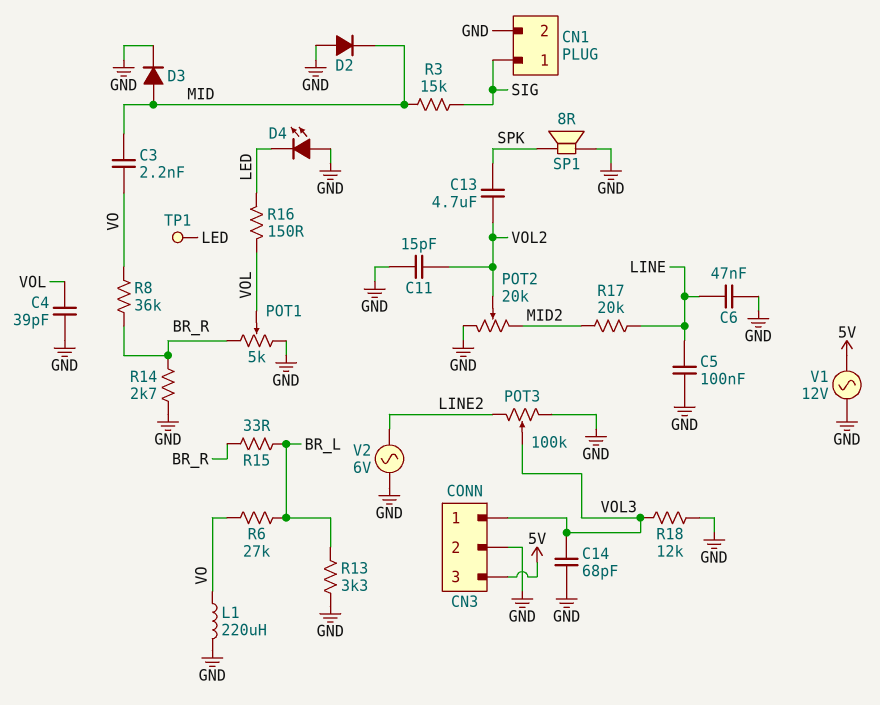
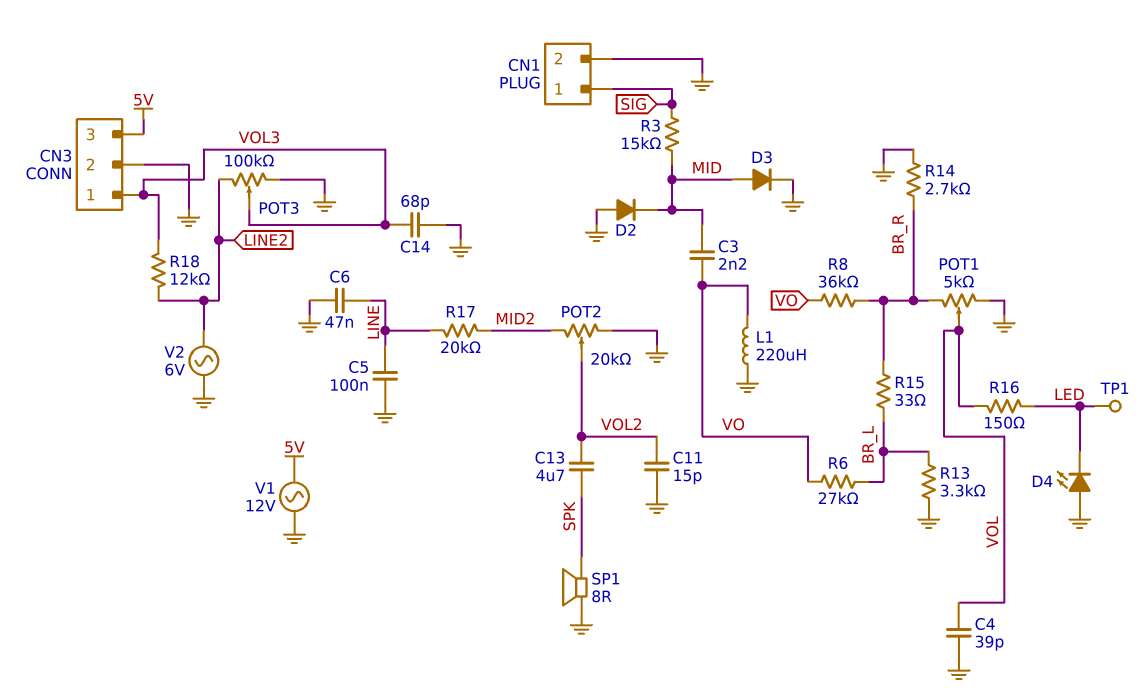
R18: 12k (GND, VOL3) -> 12k (LINE2, VOL3)

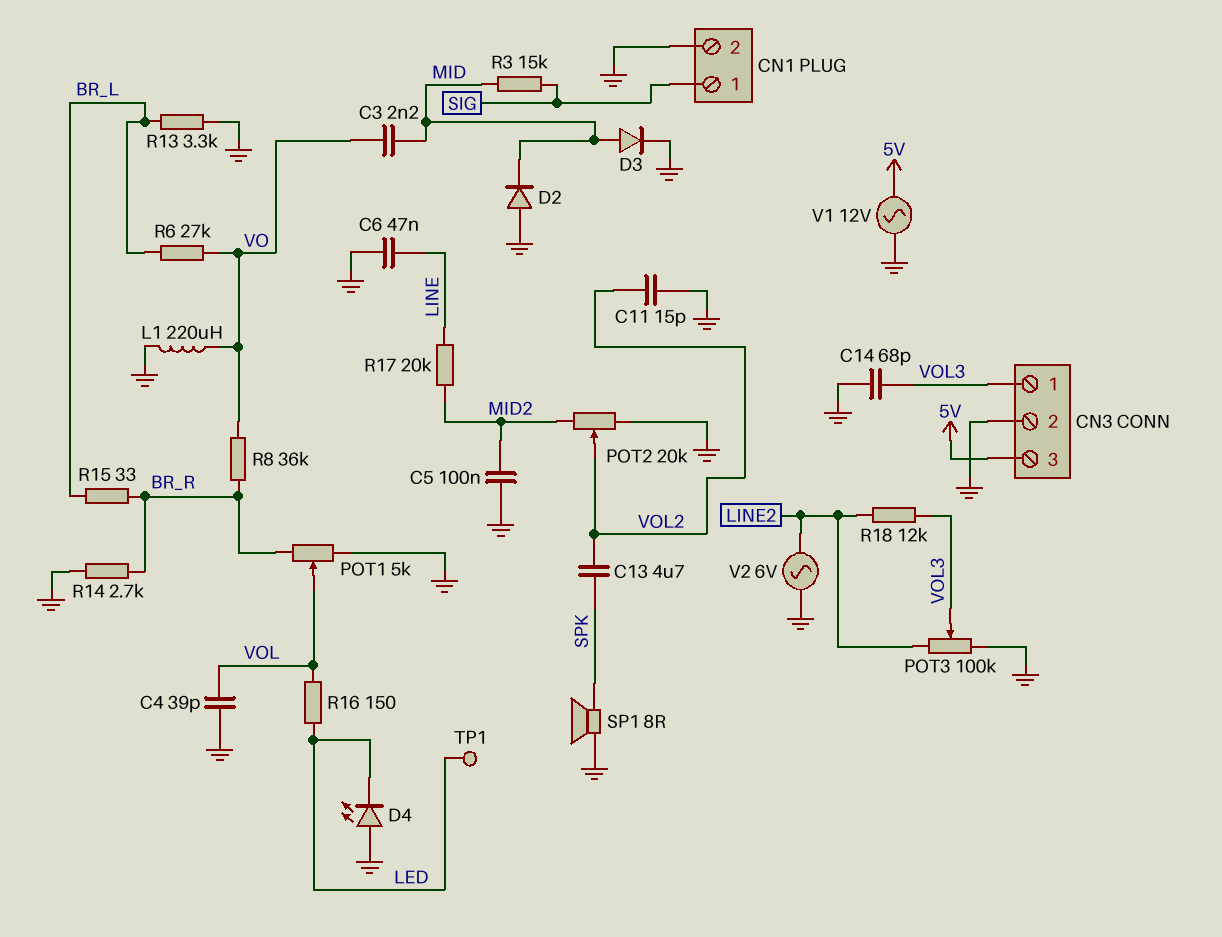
C5: 100nF (GND, LINE) -> 100nF (GND, MID2)

